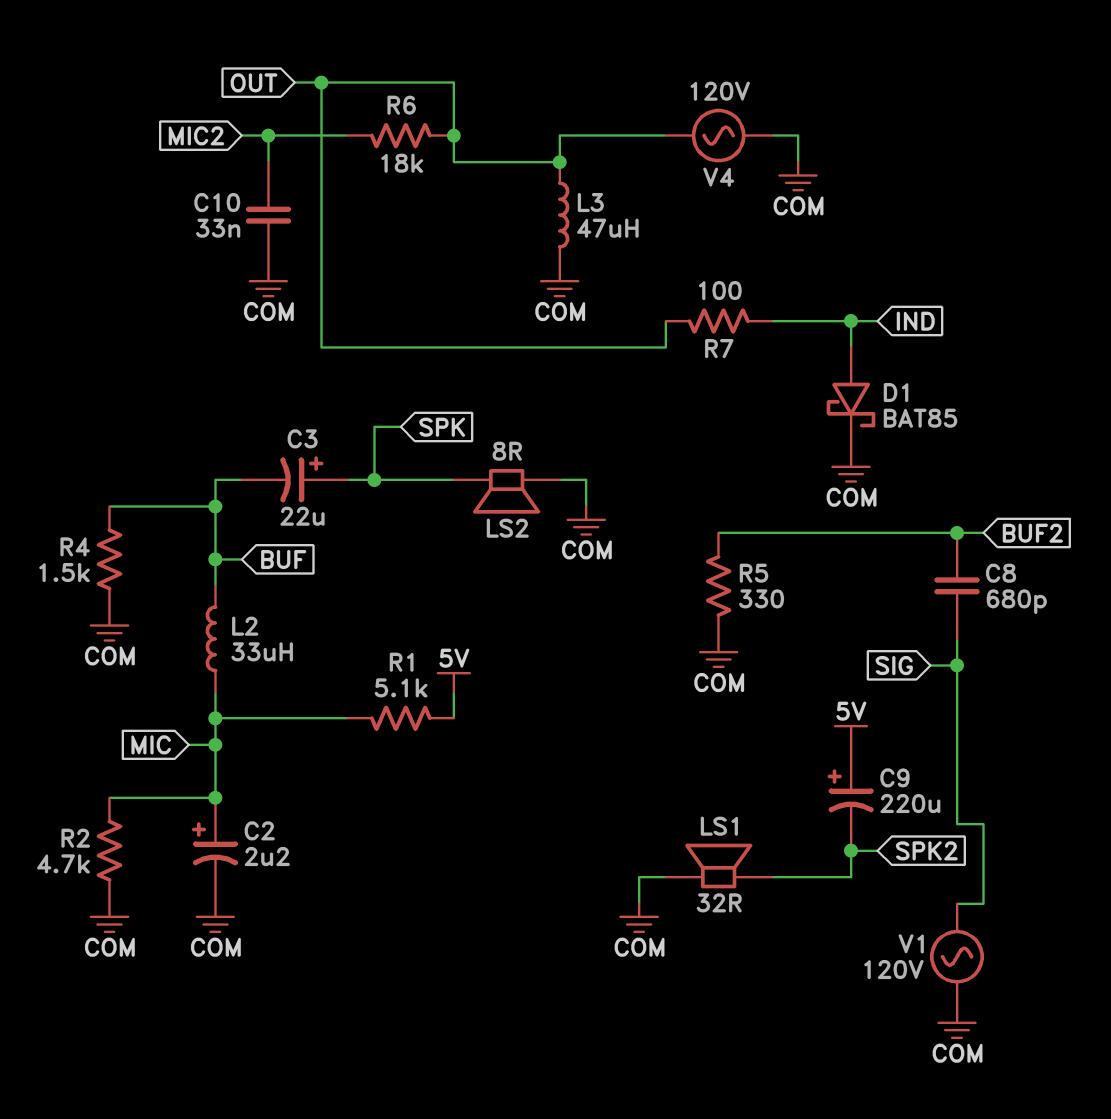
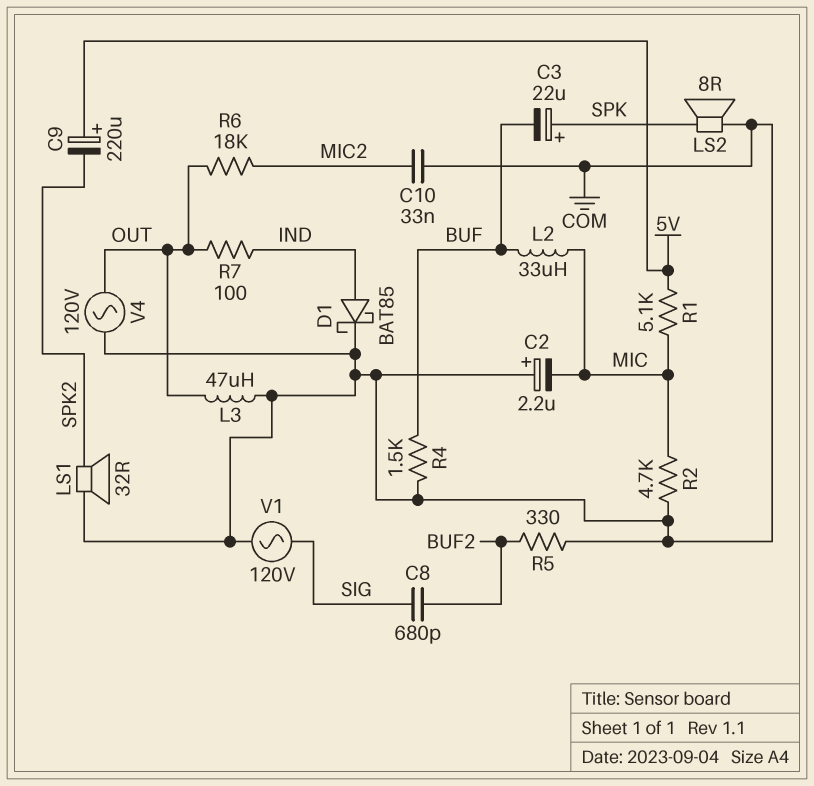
C2: 2.2uF (plus MIC, minus COM) -> 2.2uF (plus COM, minus MIC)

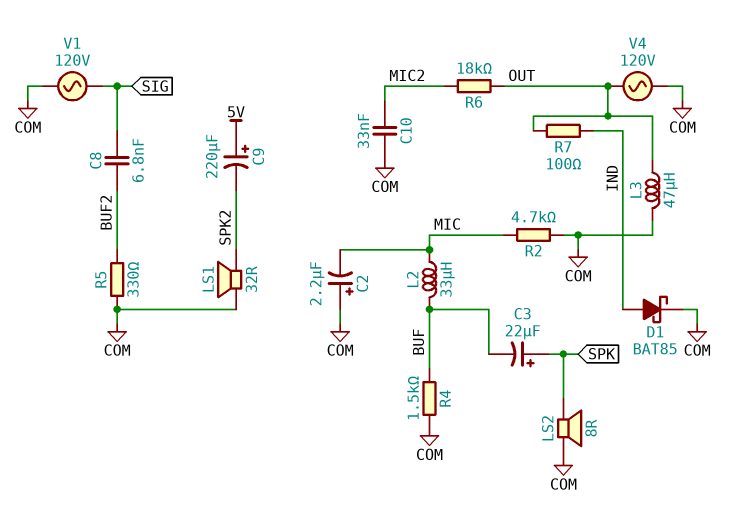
C8: 680pF (BUF2, SIG) -> 6.8nF (BUF2, SIG)
R1: 5.1k (5V, MIC) -> none

